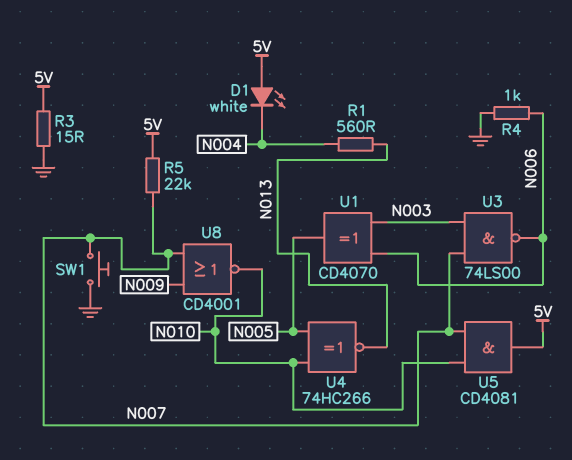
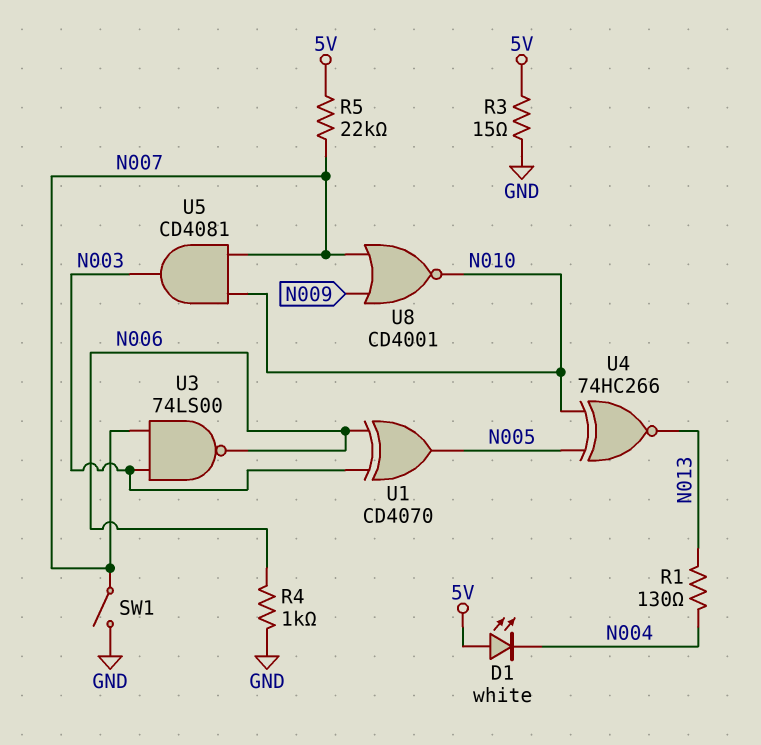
R1: 560 (N004, N013) -> 130 (N004, N013)
SW1: button (GND, N007) -> switch (GND, N007)
U5: AND CD4081 (in N007, in N010, out 5V) -> AND CD4081 (in N007, in N010, out N003)

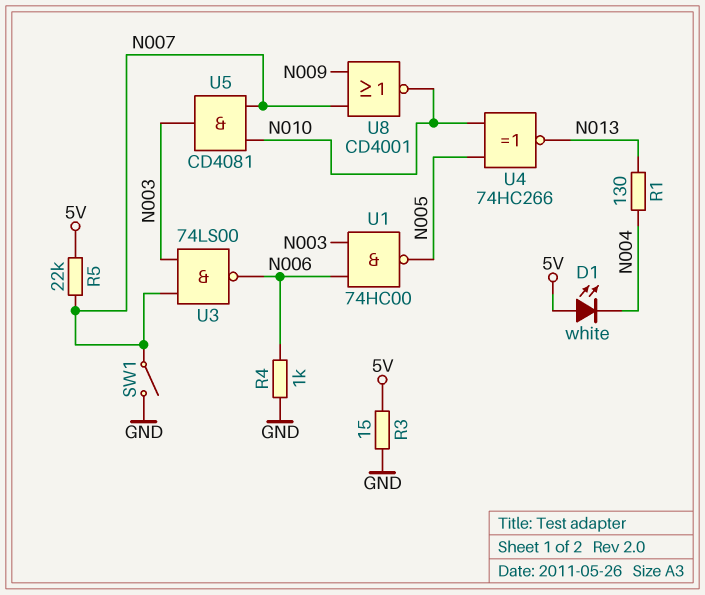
U1: XOR CD4070 (in N003, in N006, out N005) -> NAND 74HC00 (in N003, in N006, out N005)

